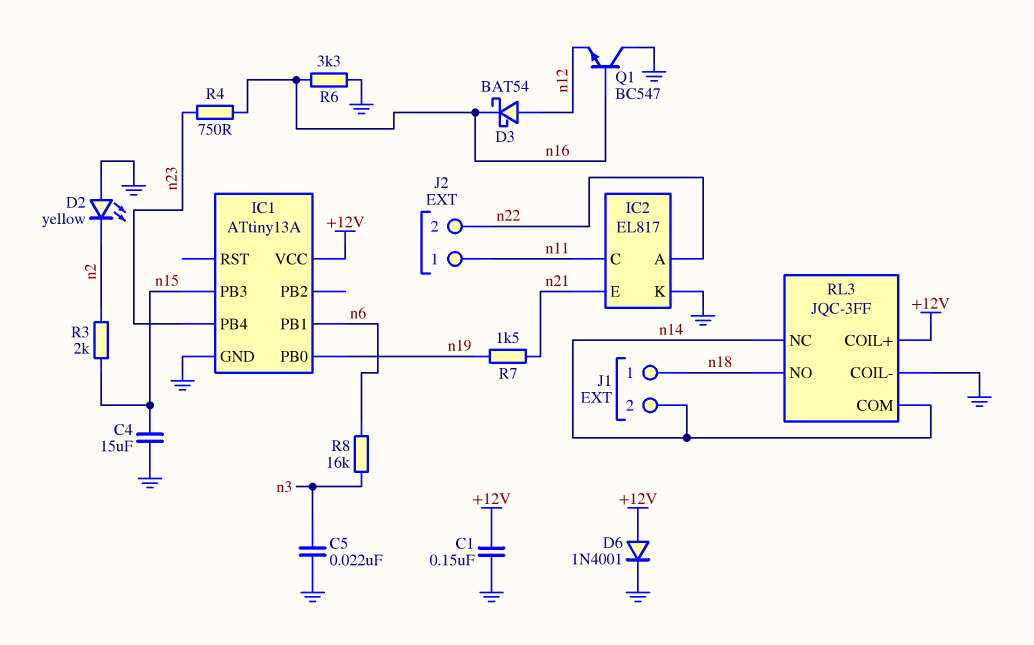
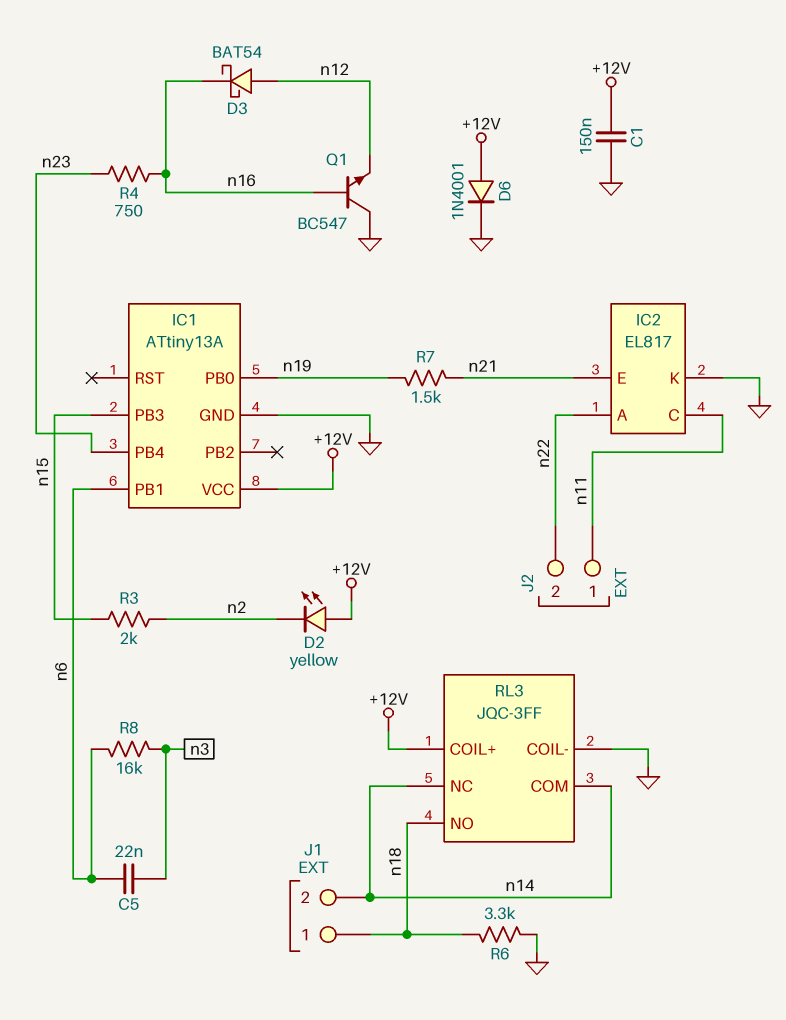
C4: 15uF (GND, n15) -> none
C5: 22nF (GND, n3) -> 22nF (n3, n6)
D2: LED yellow (A GND, K n2) -> LED yellow (A +12V, K n2)
R6: 3.3k (GND, n16) -> 3.3k (GND, n18)

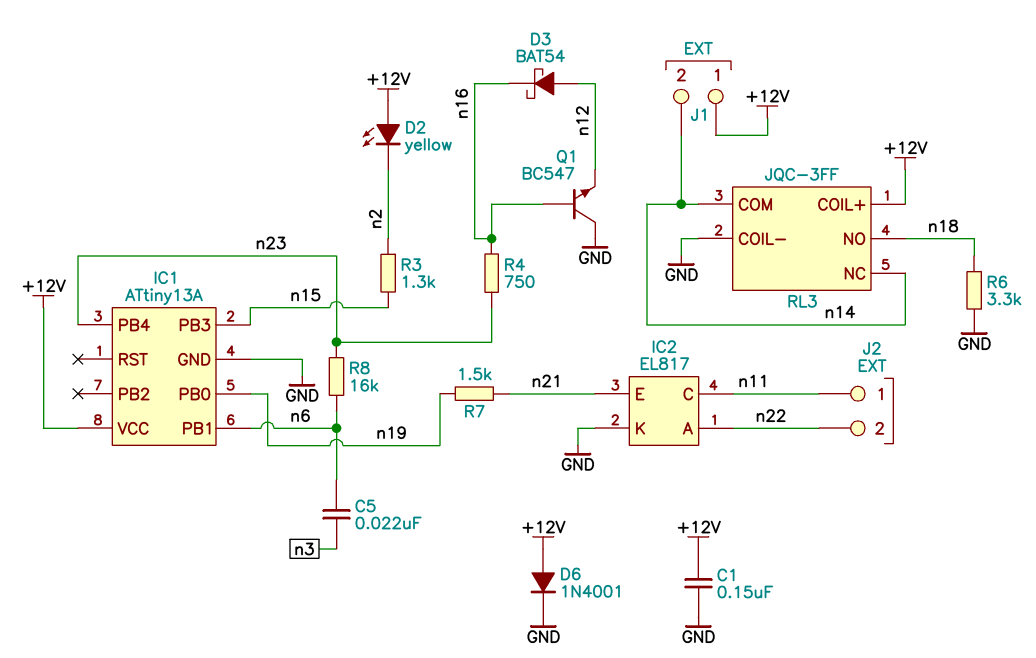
J1 pin 1: n18 -> +12V
R3: 2k (n2, n15) -> 1.3k (n2, n15)
R8: 16k (n3, n6) -> 16k (n6, n23)

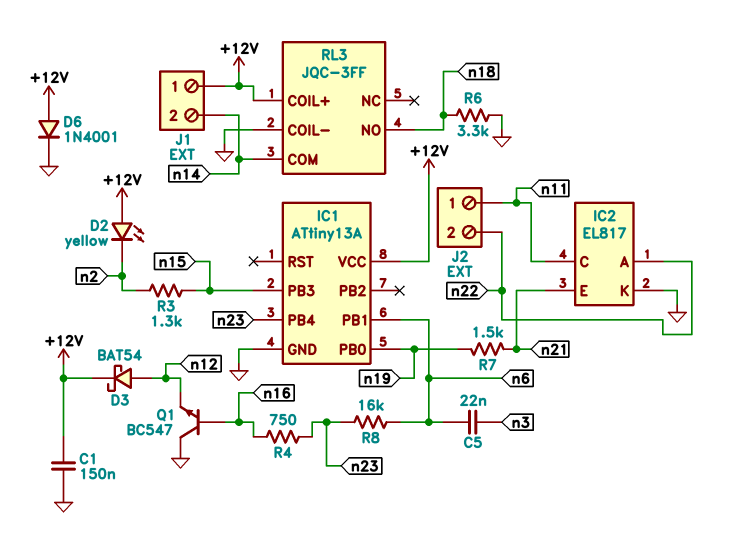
D3: schottky BAT54 (A n12, K n16) -> schottky BAT54 (A n12, K +12V)
RL3 pin NC: n14 -> none

